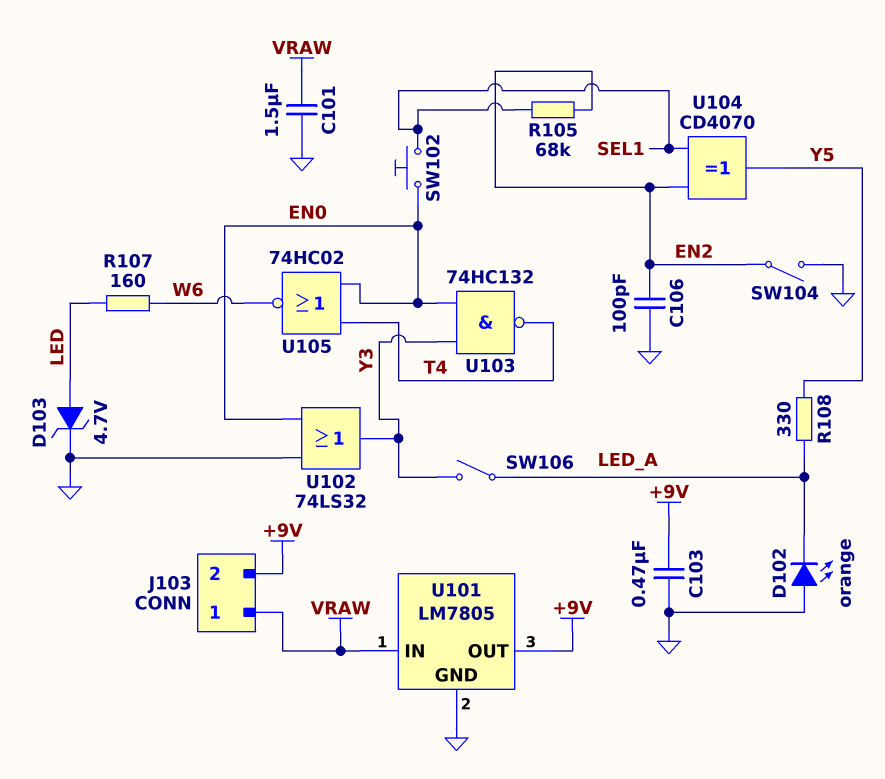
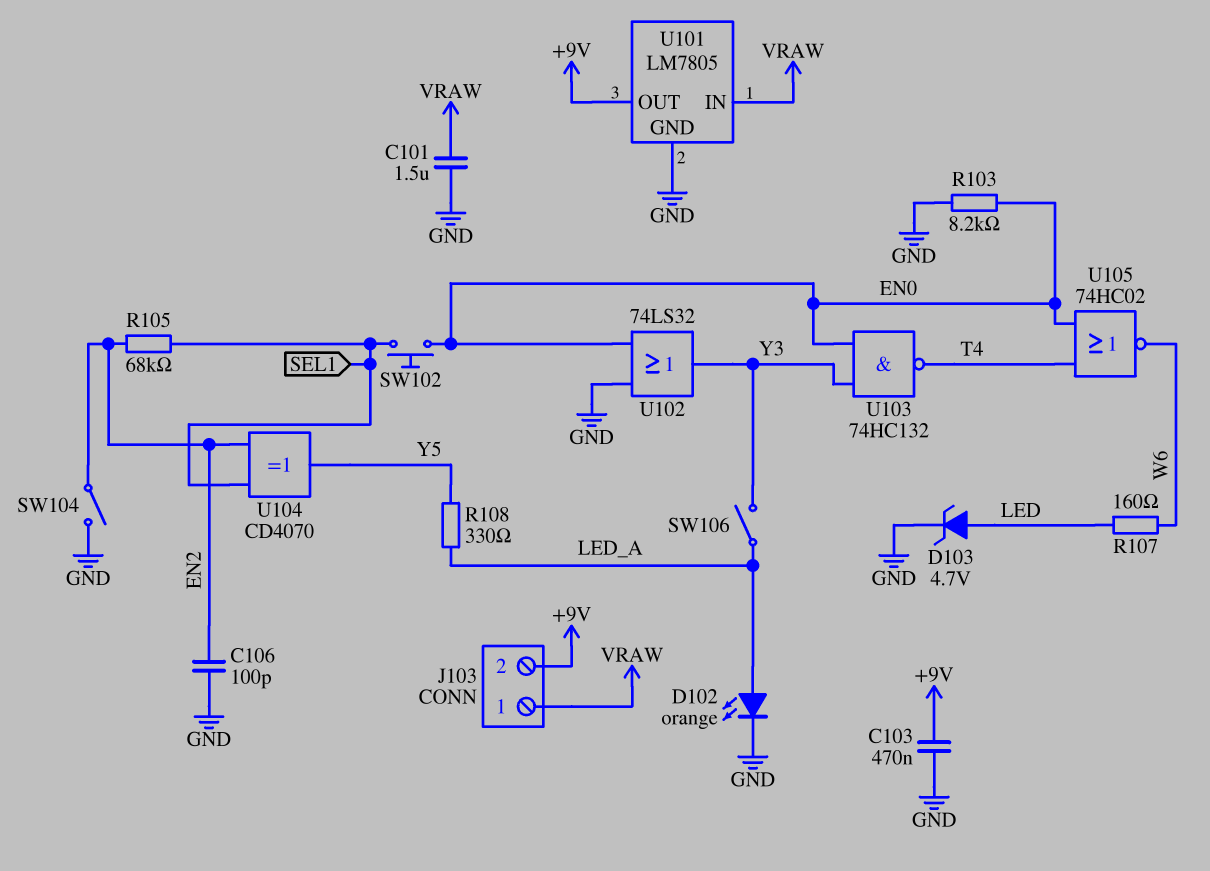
D102: LED orange (A GND, K LED_A) -> LED orange (A LED_A, K GND)
R103: none -> 8.2k (EN0, GND)

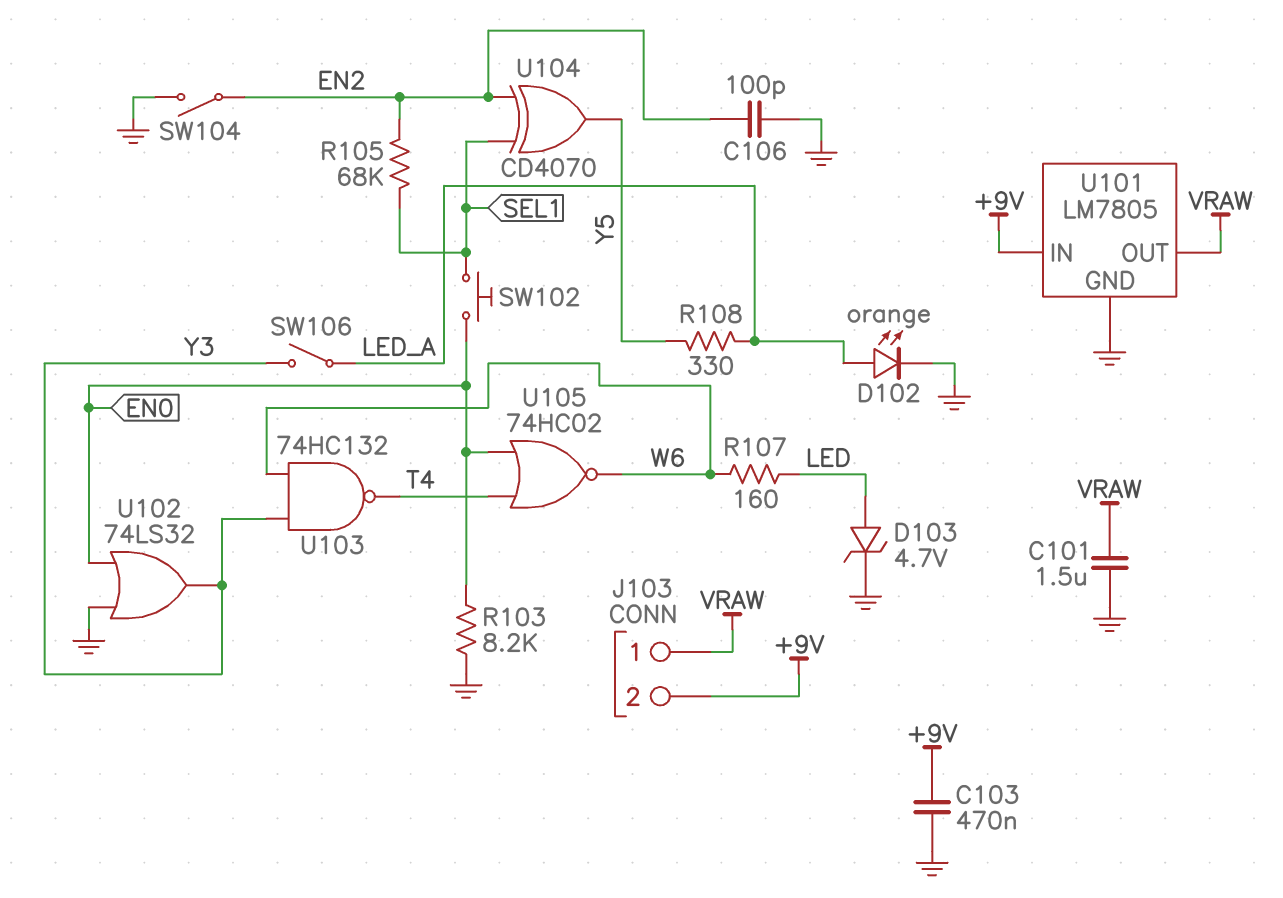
U101 pin IN: VRAW -> +9V
U101 pin OUT: +9V -> VRAW
U103: NAND 74HC132 (in EN0, in Y3, out T4) -> NAND 74HC132 (in W6, in Y3, out T4)

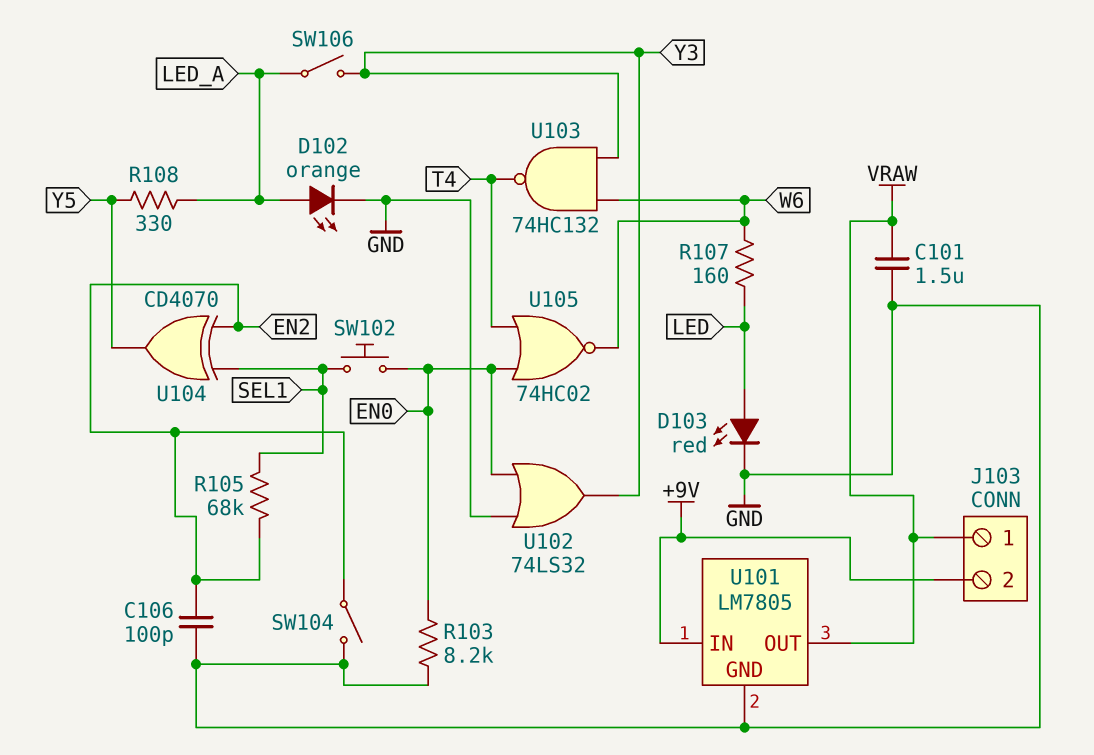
C103: 470nF (+9V, GND) -> none
D103: zener 4.7V (A LED, K GND) -> LED red (A LED, K GND)

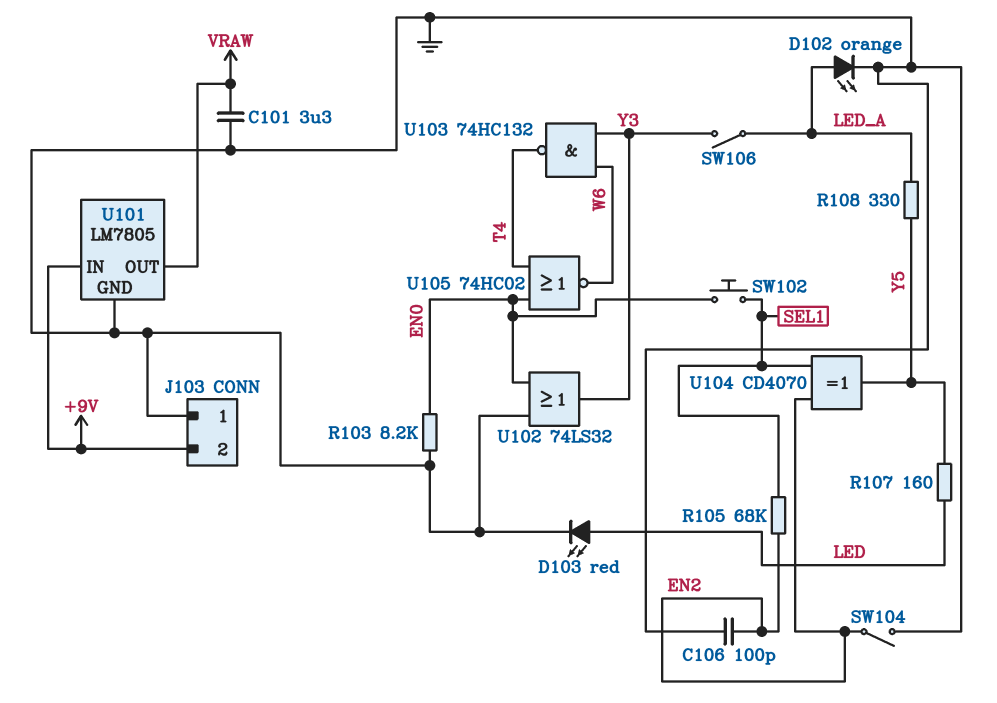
C101: 1.5uF (GND, VRAW) -> 3.3uF (GND, VRAW)
J103 pin 1: VRAW -> GND
R107: 160 (LED, W6) -> 160 (LED, Y5)

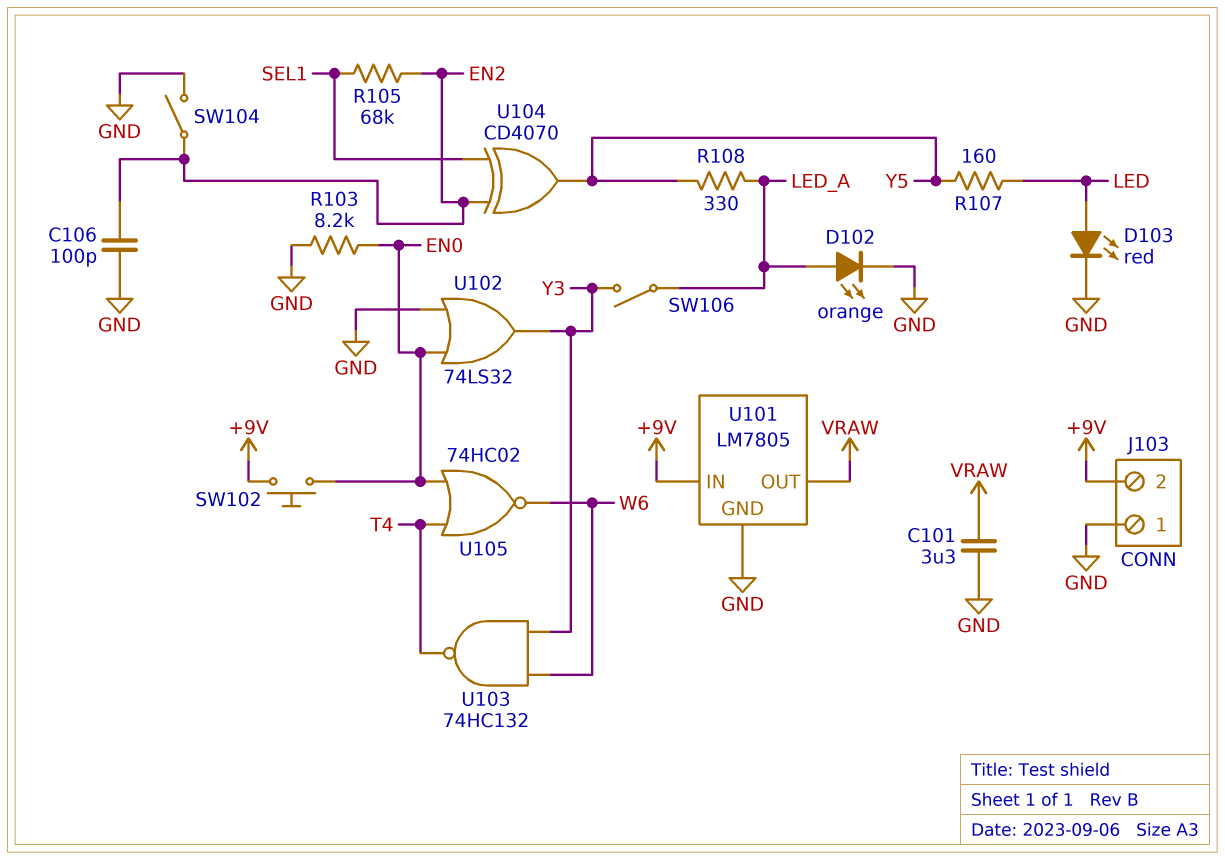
SW102: button (EN0, SEL1) -> button (+9V, EN0)

